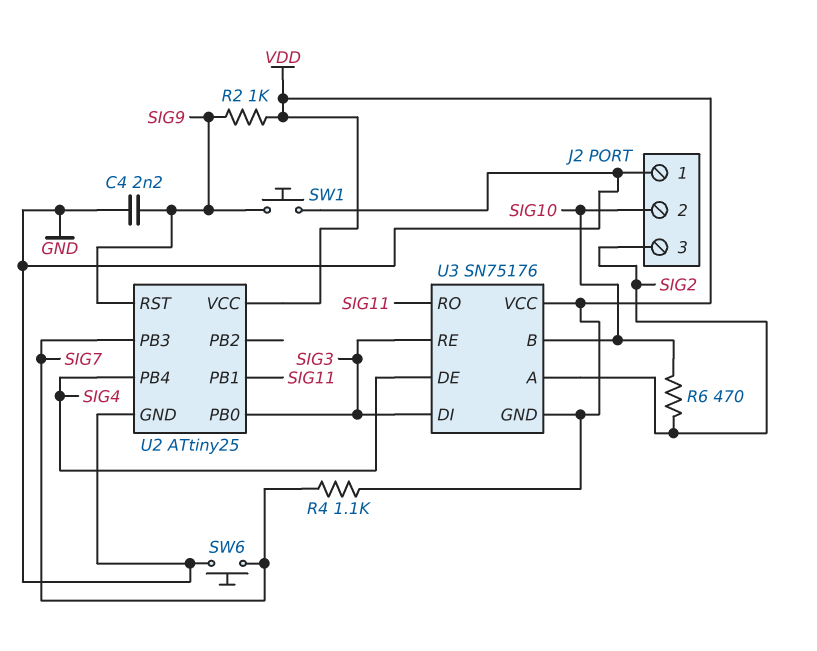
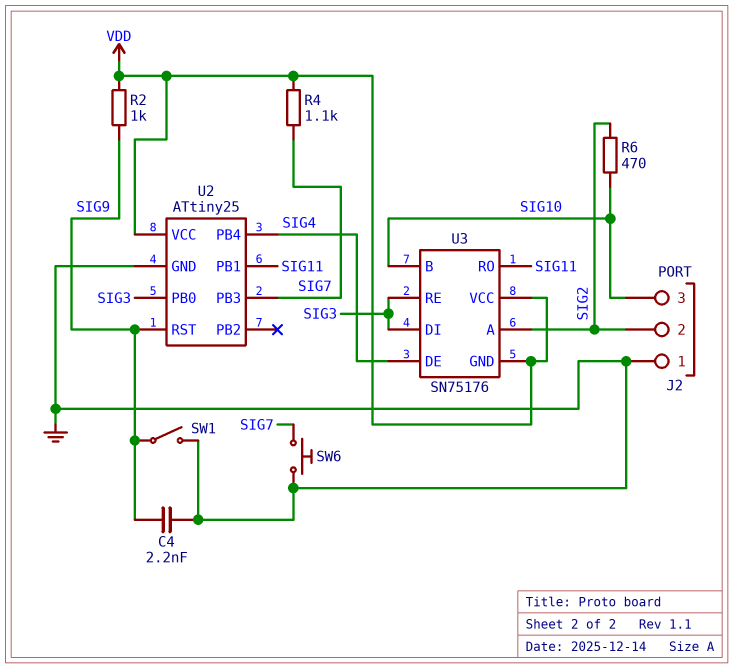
J2 pin 2: SIG10 -> SIG2
J2 pin 3: SIG2 -> SIG10
SW1: button (GND, SIG9) -> switch (GND, SIG9)

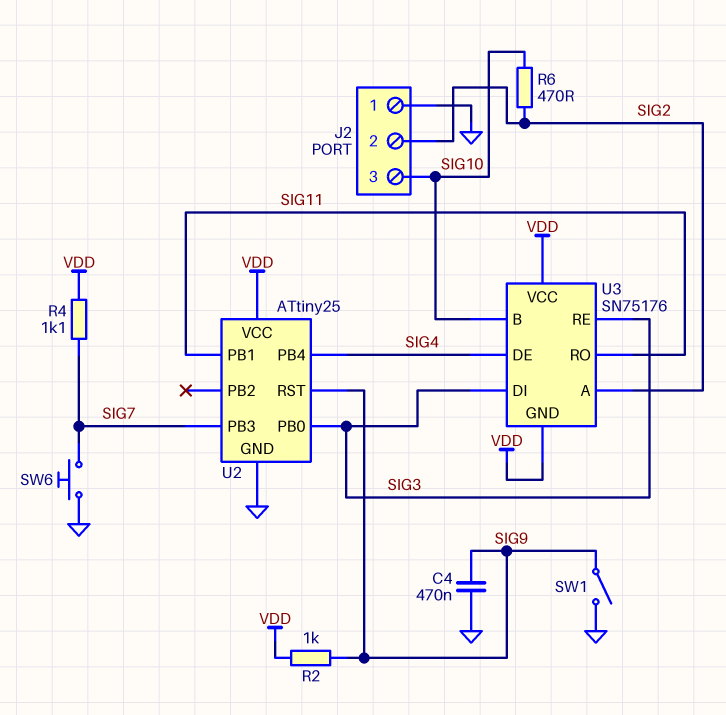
C4: 2.2nF (GND, SIG9) -> 470nF (GND, SIG9)

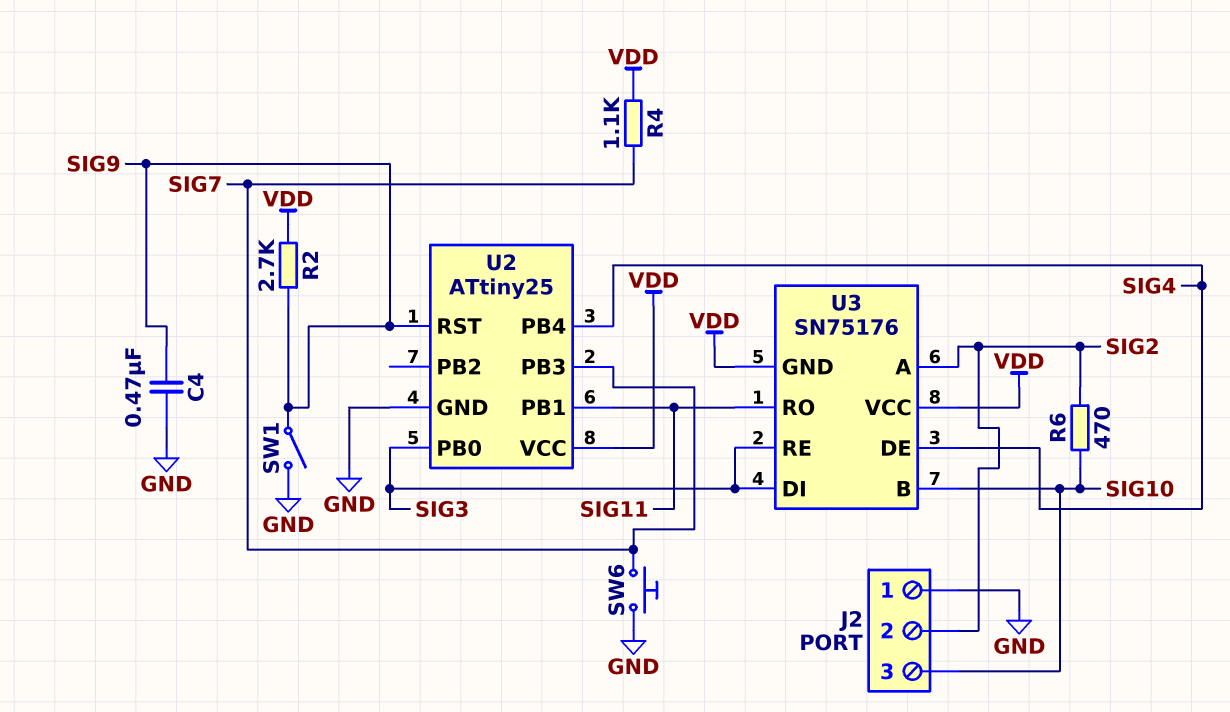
R2: 1k (SIG9, VDD) -> 2.7k (SIG9, VDD)

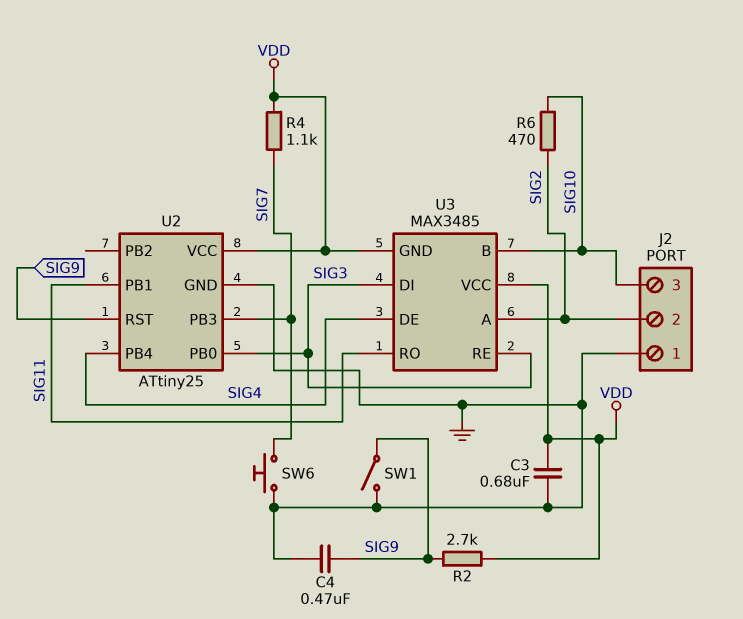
C3: none -> 680nF (GND, VDD)
U3: SN75176 -> MAX3485

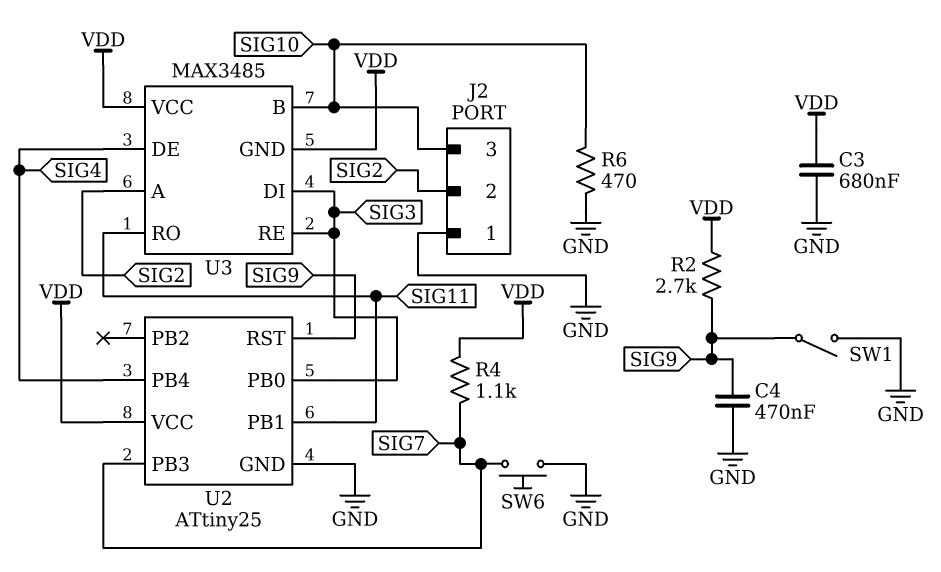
R6: 470 (SIG2, SIG10) -> 470 (GND, SIG10)

